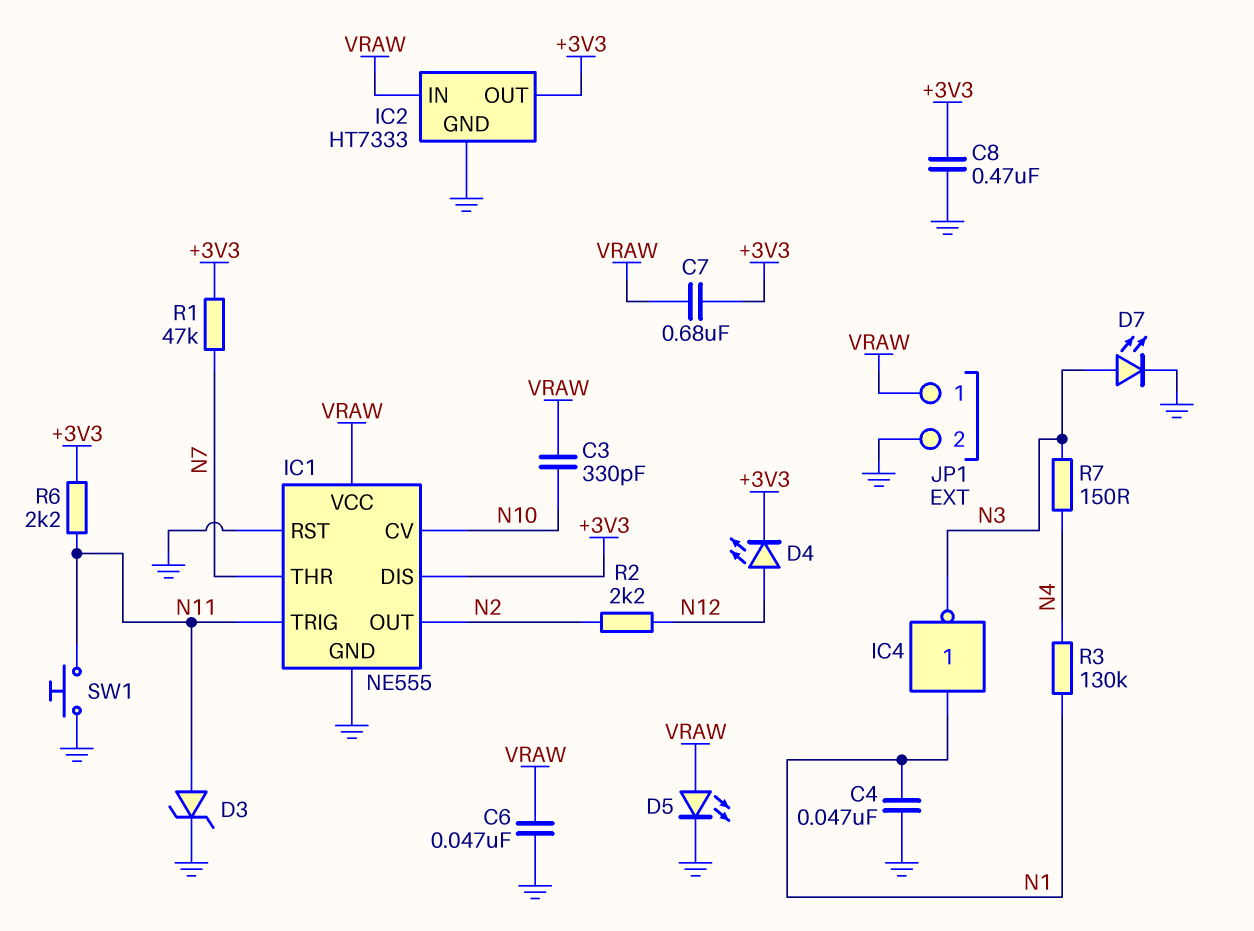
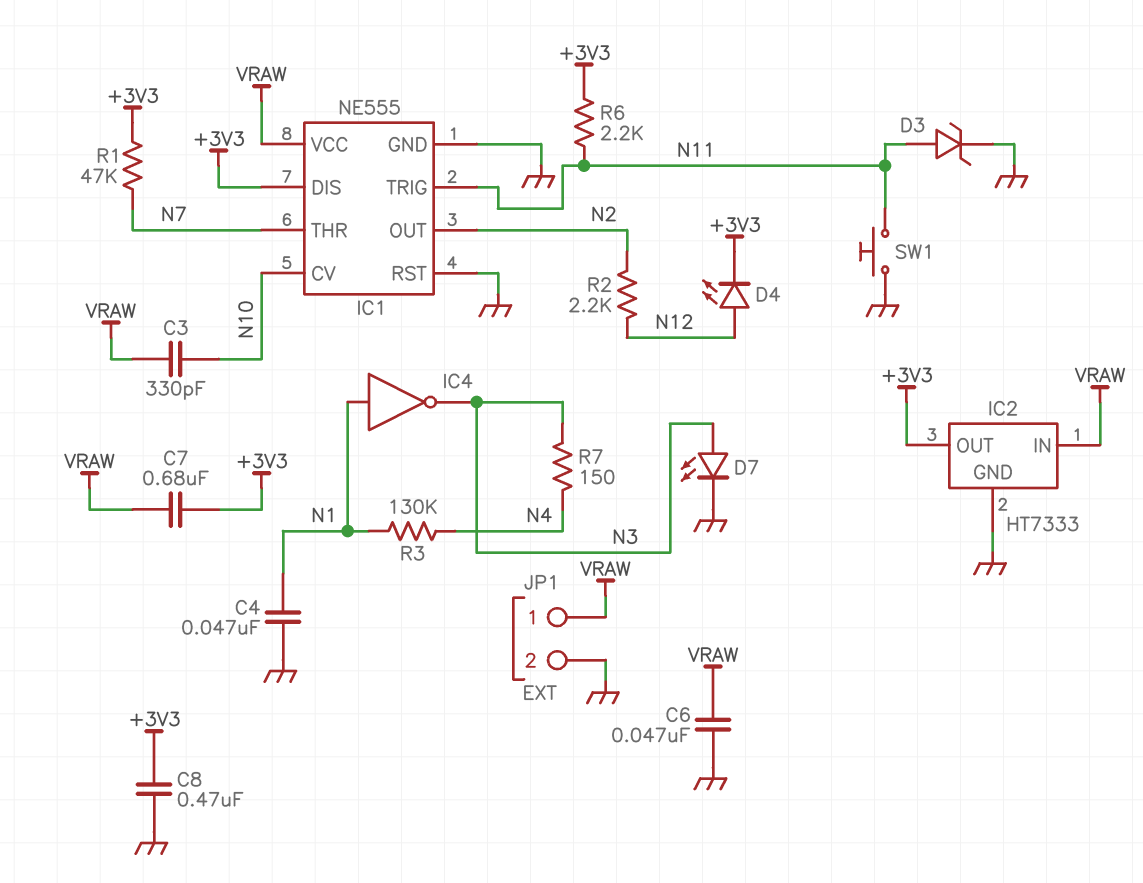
D5: LED (A VRAW, K GND) -> none

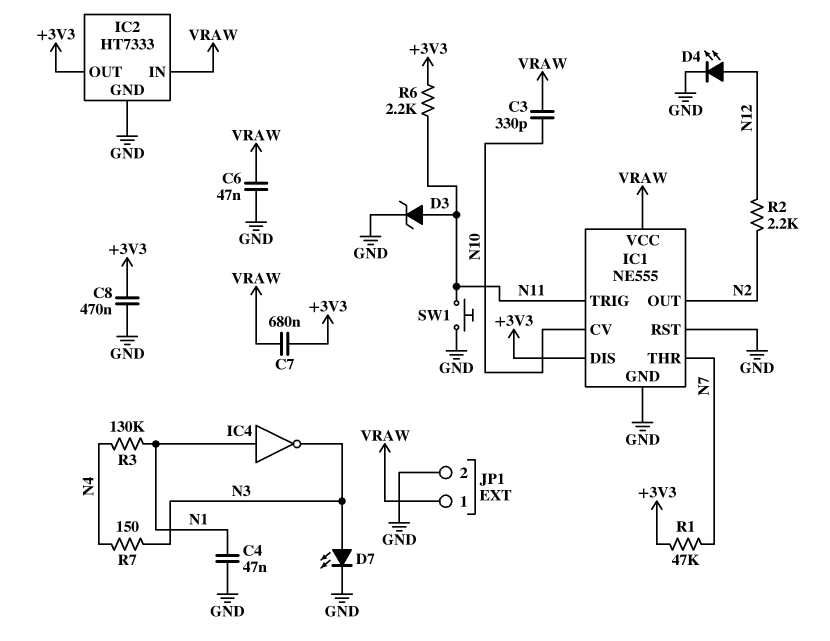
D4: LED (A N12, K +3V3) -> LED (A N12, K GND)

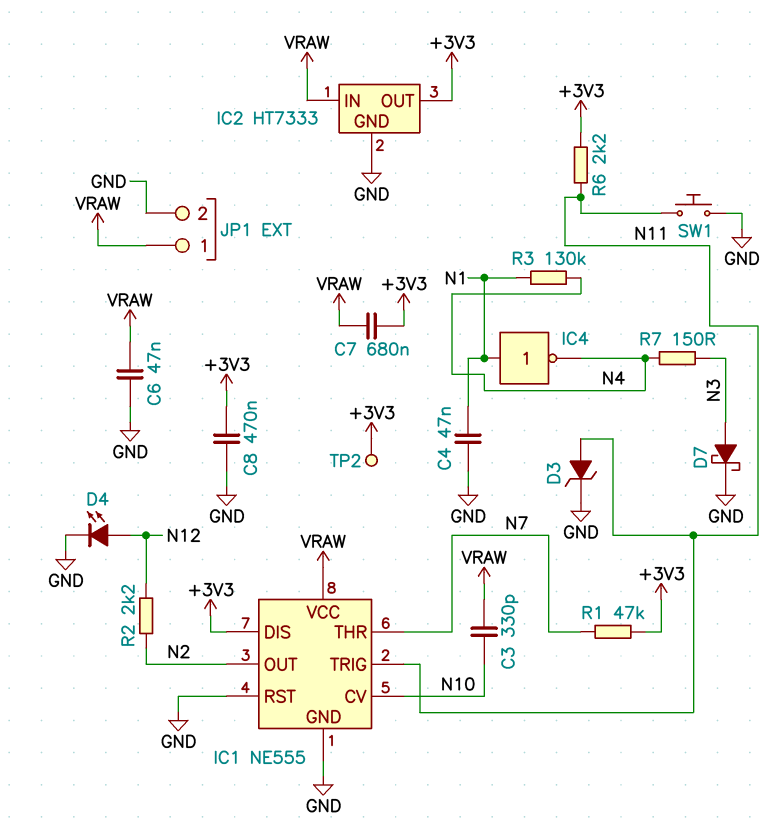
D7: LED (A N3, K GND) -> schottky (A N3, K GND)
IC4: NOT (in N1, out N3) -> NOT (in N1, out N4)
TP2: none -> test point (+3V3)

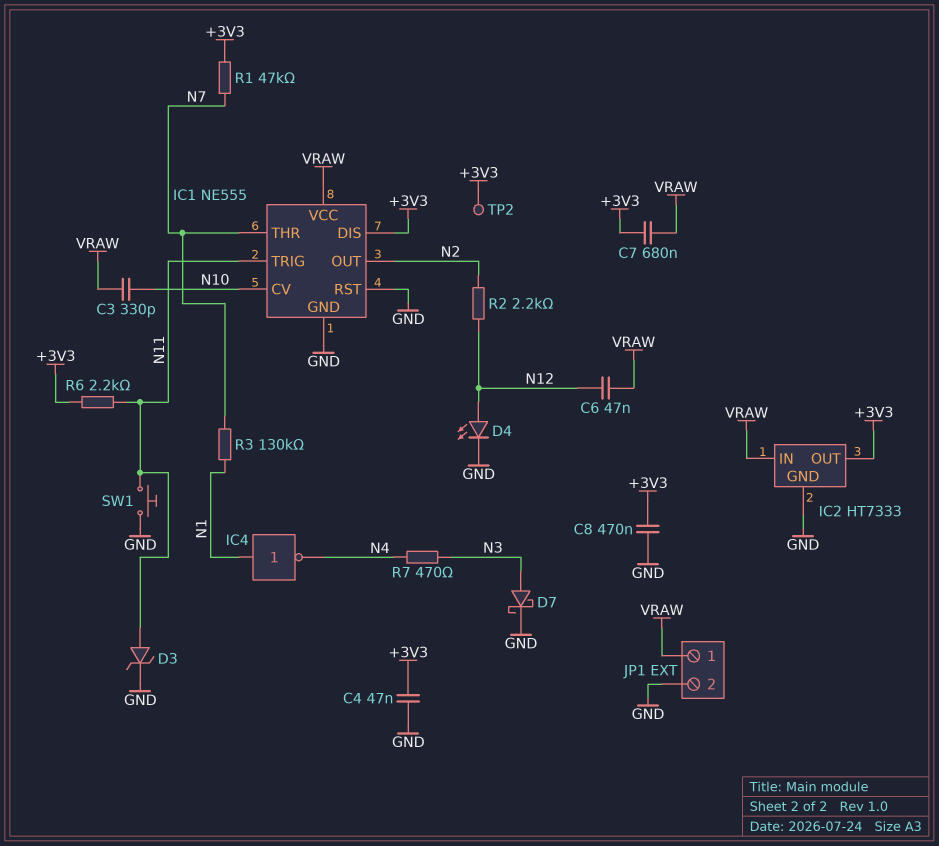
C4: 47nF (GND, N1) -> 47nF (+3V3, GND)
C6: 47nF (GND, VRAW) -> 47nF (N12, VRAW)
R3: 130k (N1, N4) -> 130k (N1, N7)
R7: 150 (N3, N4) -> 470 (N3, N4)

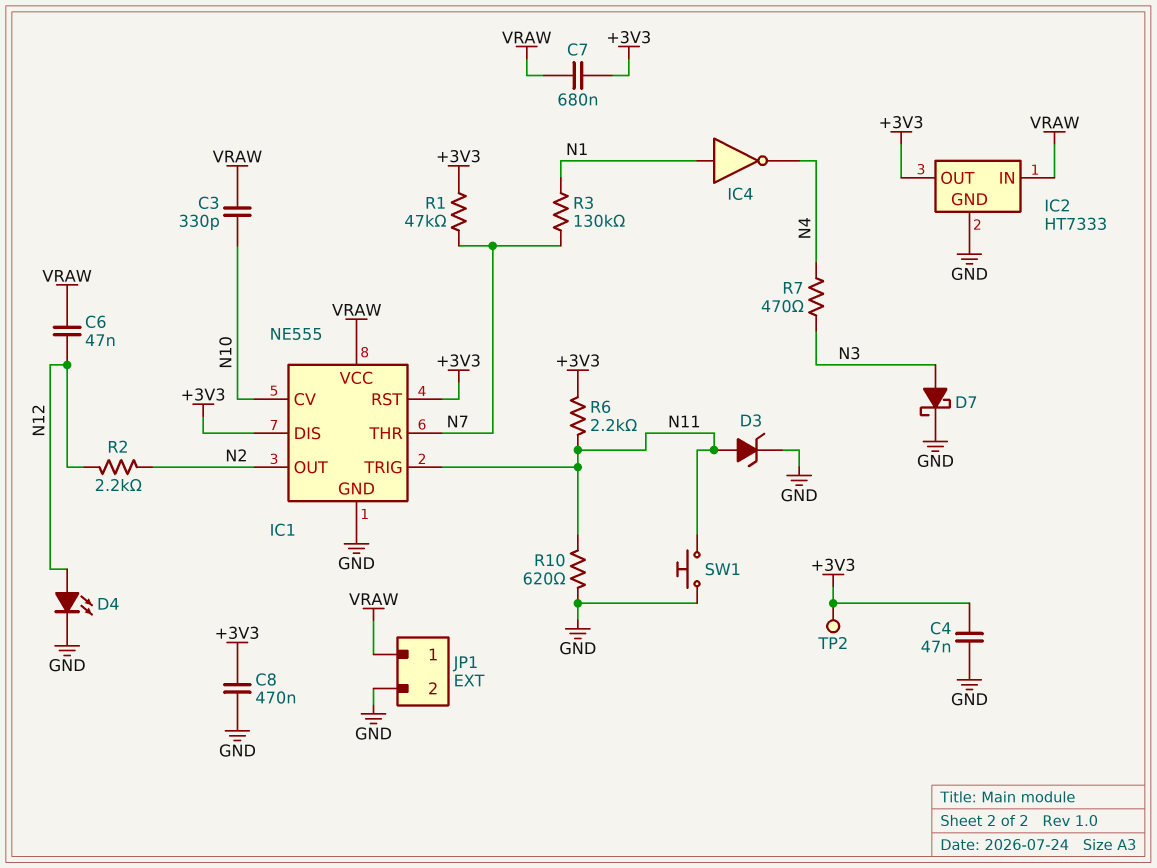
IC1 pin RST: GND -> +3V3
R10: none -> 620 (GND, N11)

